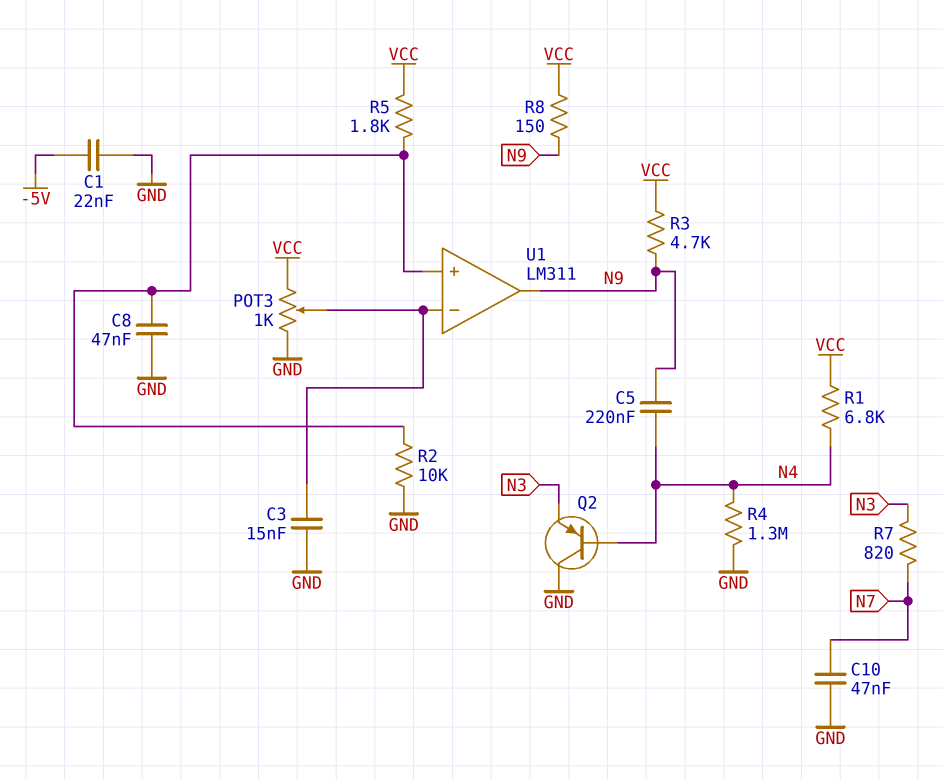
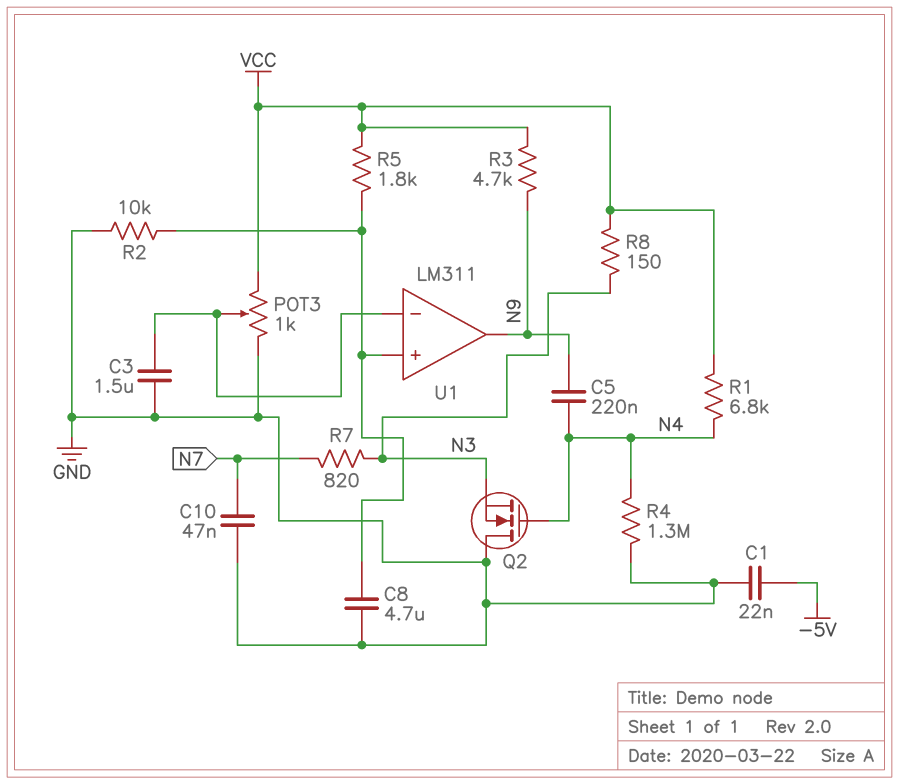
C3: 15nF (GND, U1/in-) -> 1.5uF (GND, U1/in-)
C8: 47nF (GND, U1/in+) -> 4.7uF (GND, U1/in+)
Q2: PNP (B N4, C GND, E N3) -> NMOS (G N4, D GND, S N3)
R8: 150 (N9, VCC) -> 150 (N3, VCC)

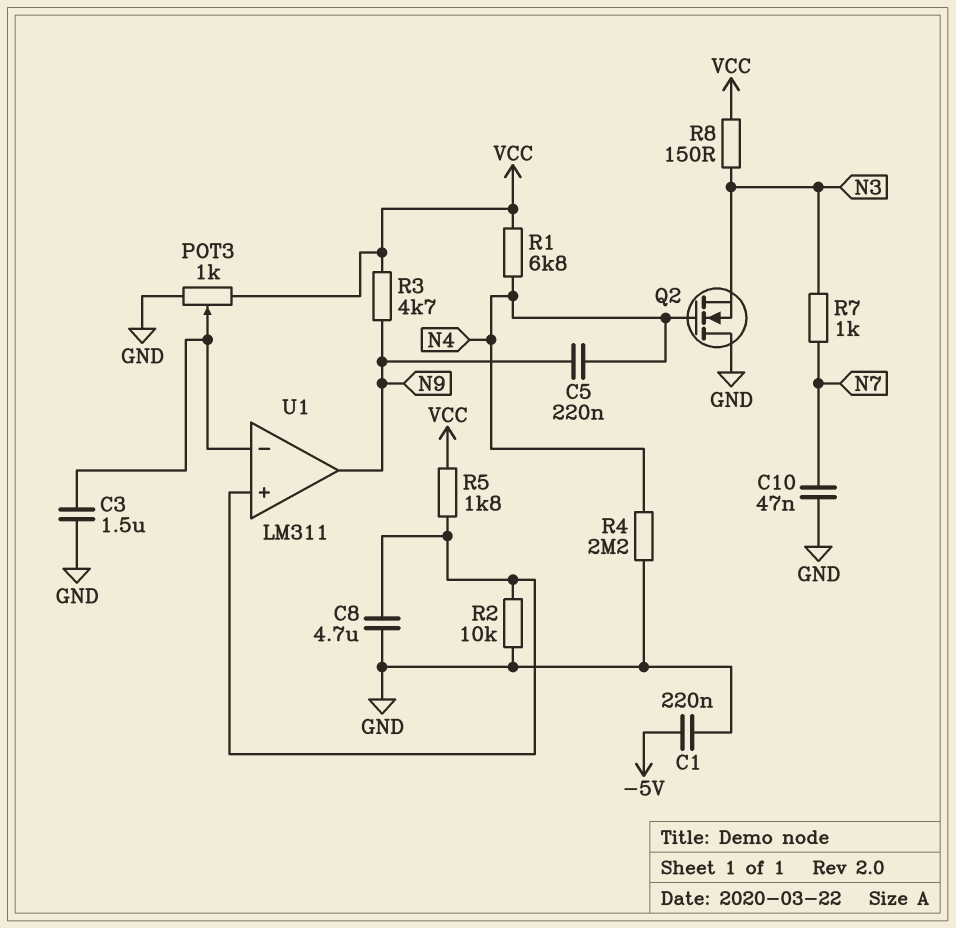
C1: 22nF (-5V, GND) -> 220nF (-5V, GND)
R4: 1.3M (GND, N4) -> 2.2M (GND, N4)
R7: 820 (N3, N7) -> 1k (N3, N7)

